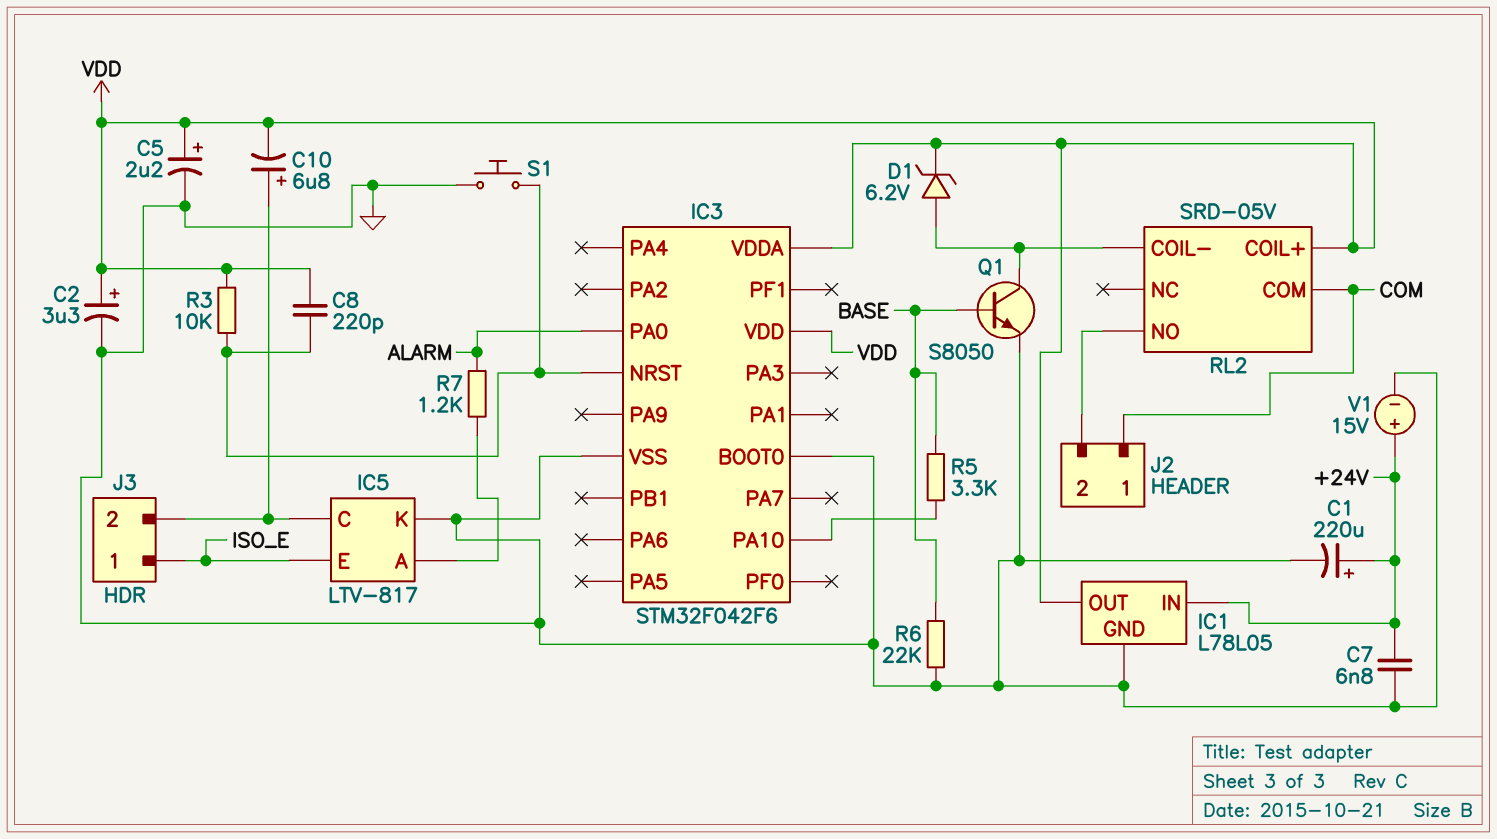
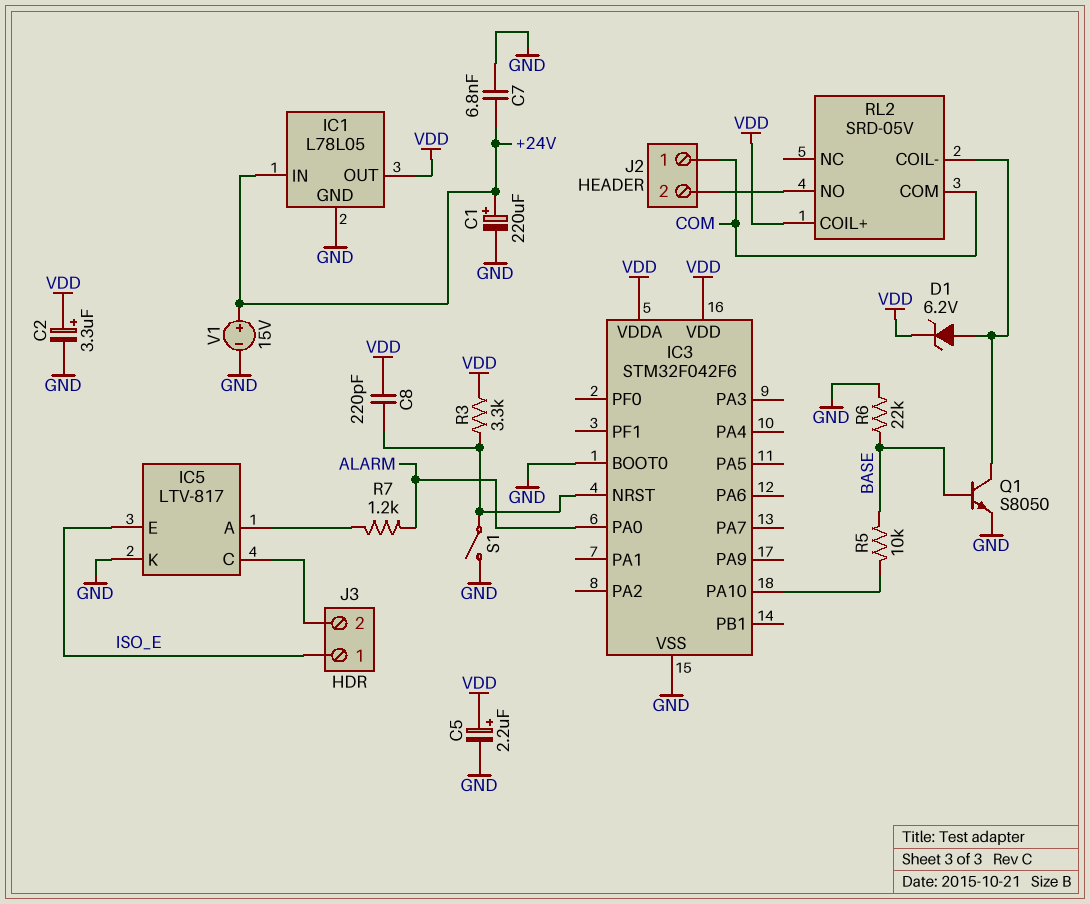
C10: 6.8uF (plus IC5/C, minus VDD) -> none
R3: 10k (IC3/NRST, VDD) -> 3.3k (IC3/NRST, VDD)
R5: 3.3k (BASE, IC3/PA10) -> 10k (BASE, IC3/PA10)
S1: button (GND, IC3/NRST) -> switch (GND, IC3/NRST)

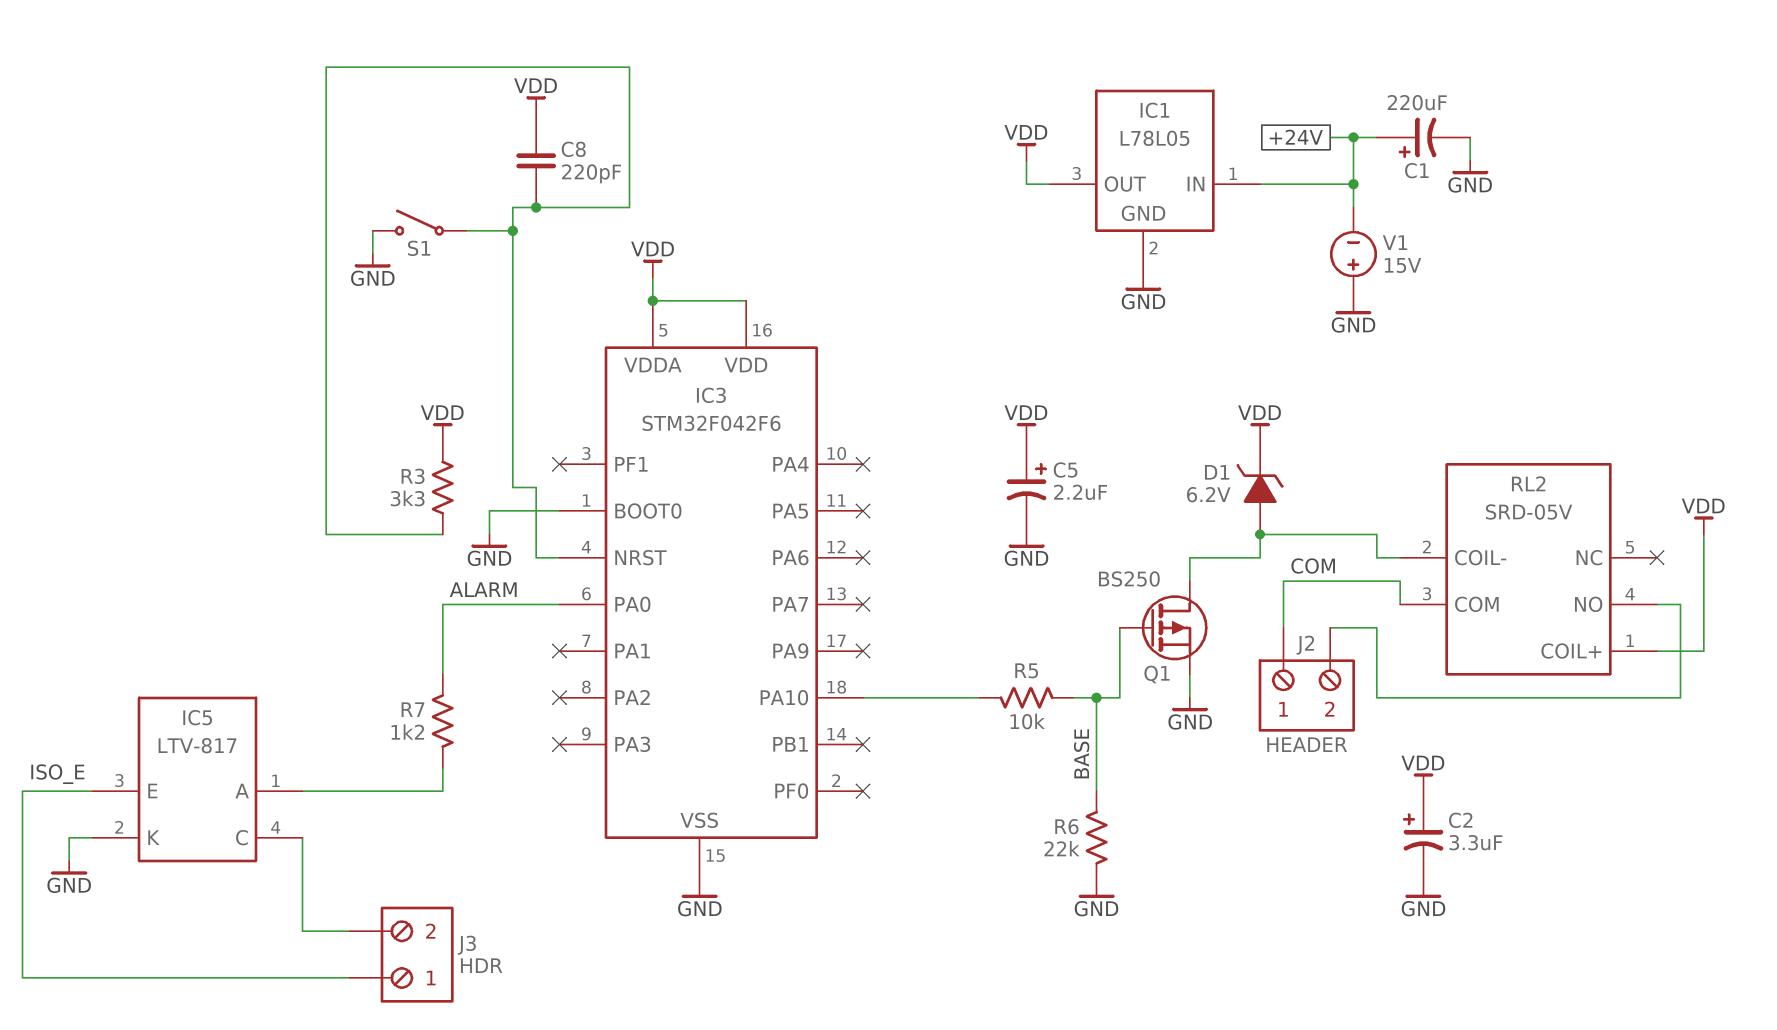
C7: 6.8nF (+24V, GND) -> none
Q1: NPN S8050 (B BASE, C RL2/COIL-, E GND) -> PMOS BS250 (G BASE, D RL2/COIL-, S GND)
V1: 15V (plus +24V, minus GND) -> 15V (plus GND, minus +24V)

